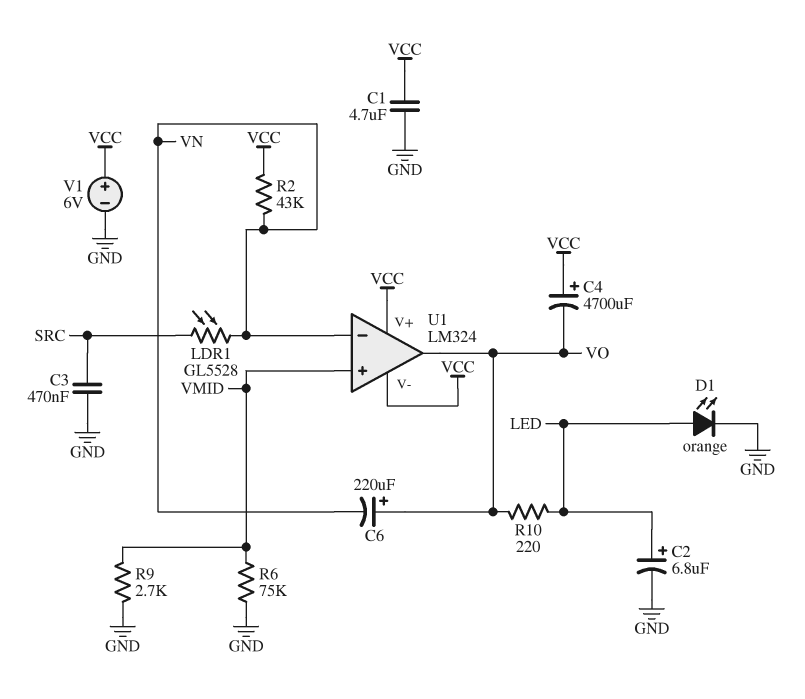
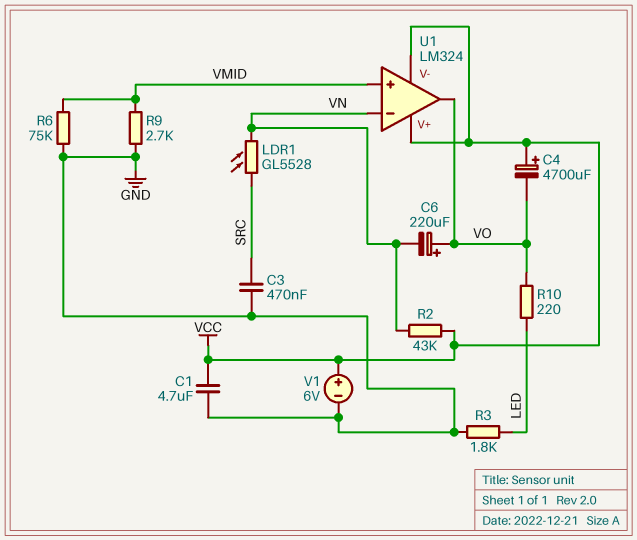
C2: 6.8uF (plus LED, minus GND) -> none
D1: LED orange (A LED, K GND) -> none
R3: none -> 1.8k (GND, LED)

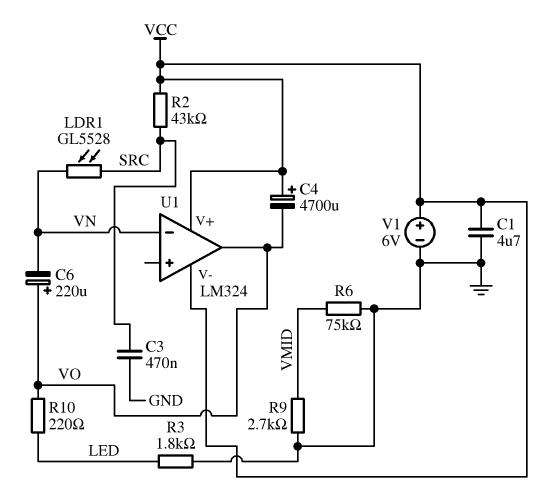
R2: 43k (VCC, VN) -> 43k (SRC, VCC)
U1 pin in+: VMID -> none

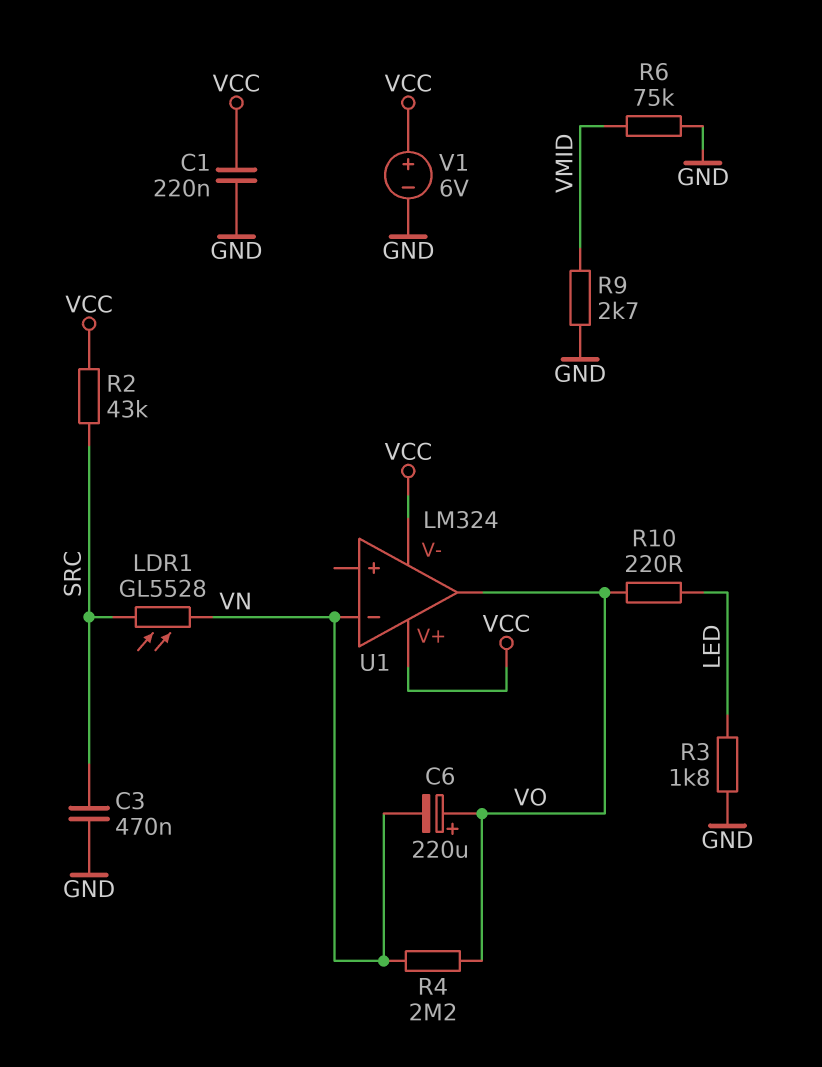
C1: 4.7uF (GND, VCC) -> 220nF (GND, VCC)
C4: 4700uF (plus VCC, minus VO) -> none
R4: none -> 2.2M (VN, VO)

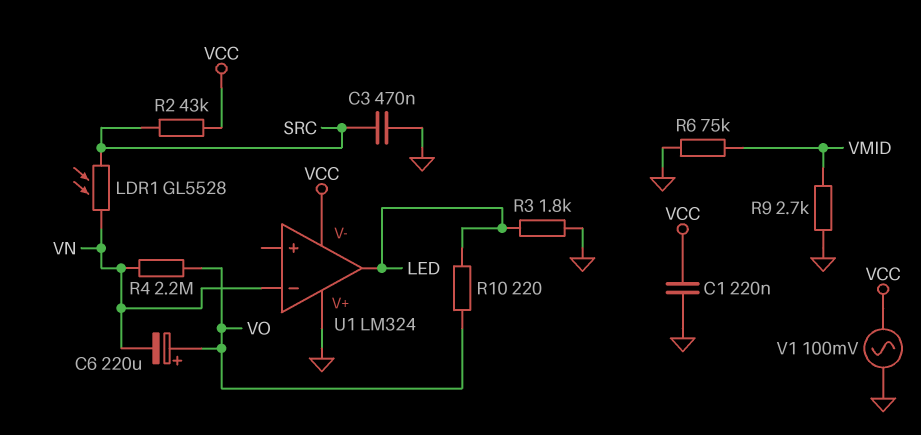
U1 pin V+: VCC -> GND
U1 pin out: VO -> LED
V1: 6V (plus VCC, minus GND) -> AC 100mV (GND, VCC)

